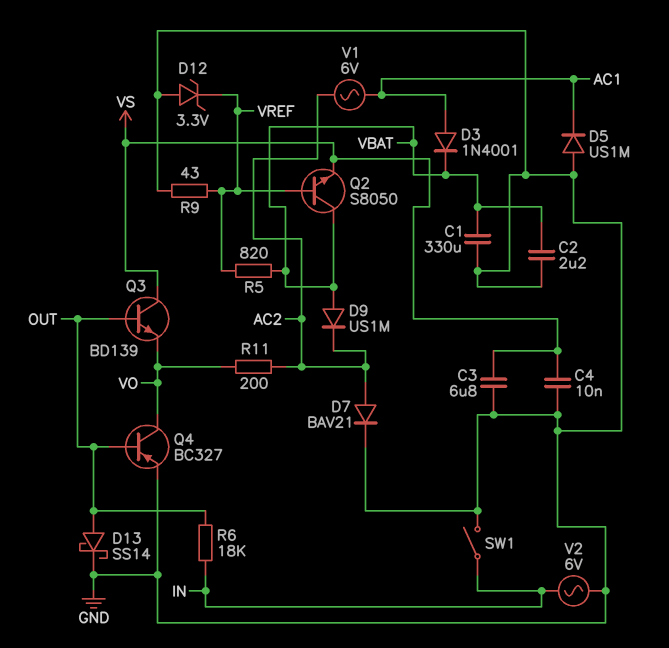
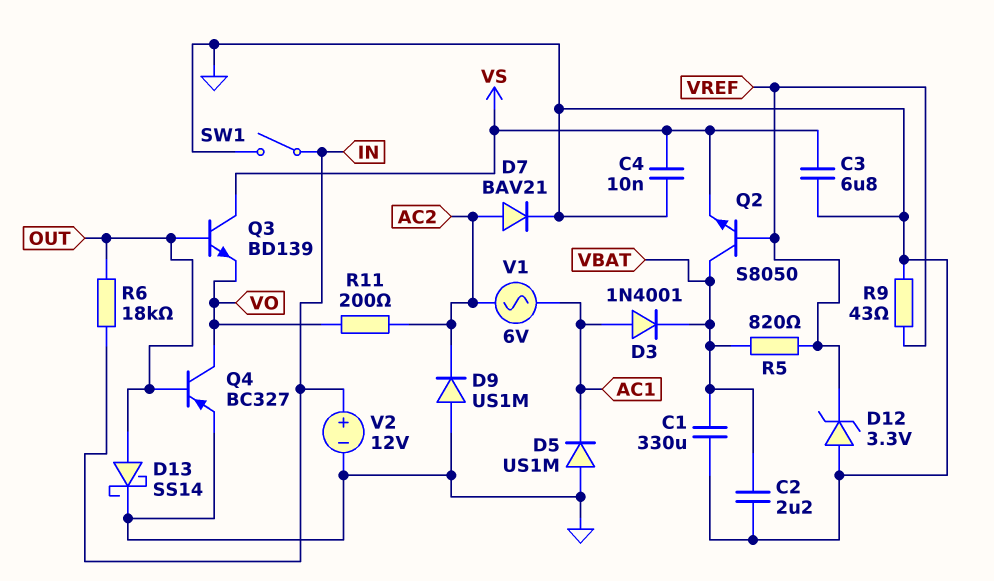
D9: diode US1M (A VBAT, K AC2) -> diode US1M (A GND, K AC2)
V2: AC 6V (GND, IN) -> 12V (plus IN, minus GND)

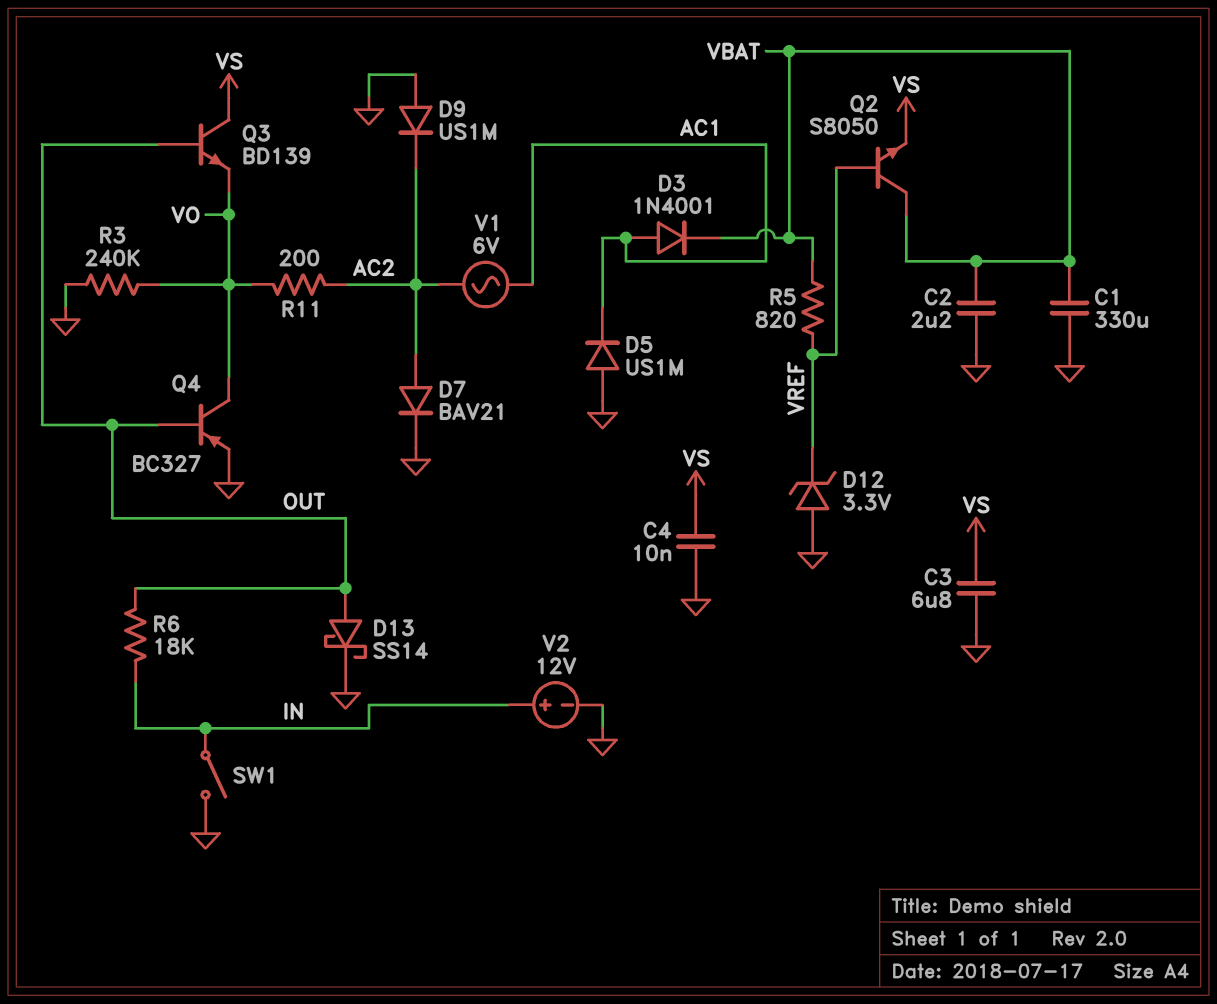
R3: none -> 240k (GND, VO)
R9: 43 (GND, VREF) -> none

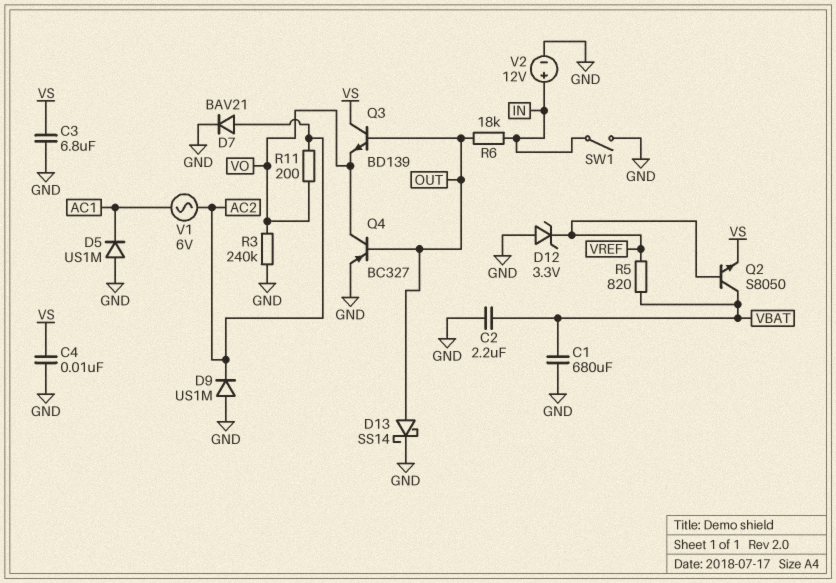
C1: 330uF (GND, VBAT) -> 680uF (GND, VBAT)
D3: diode 1N4001 (A AC1, K VBAT) -> none

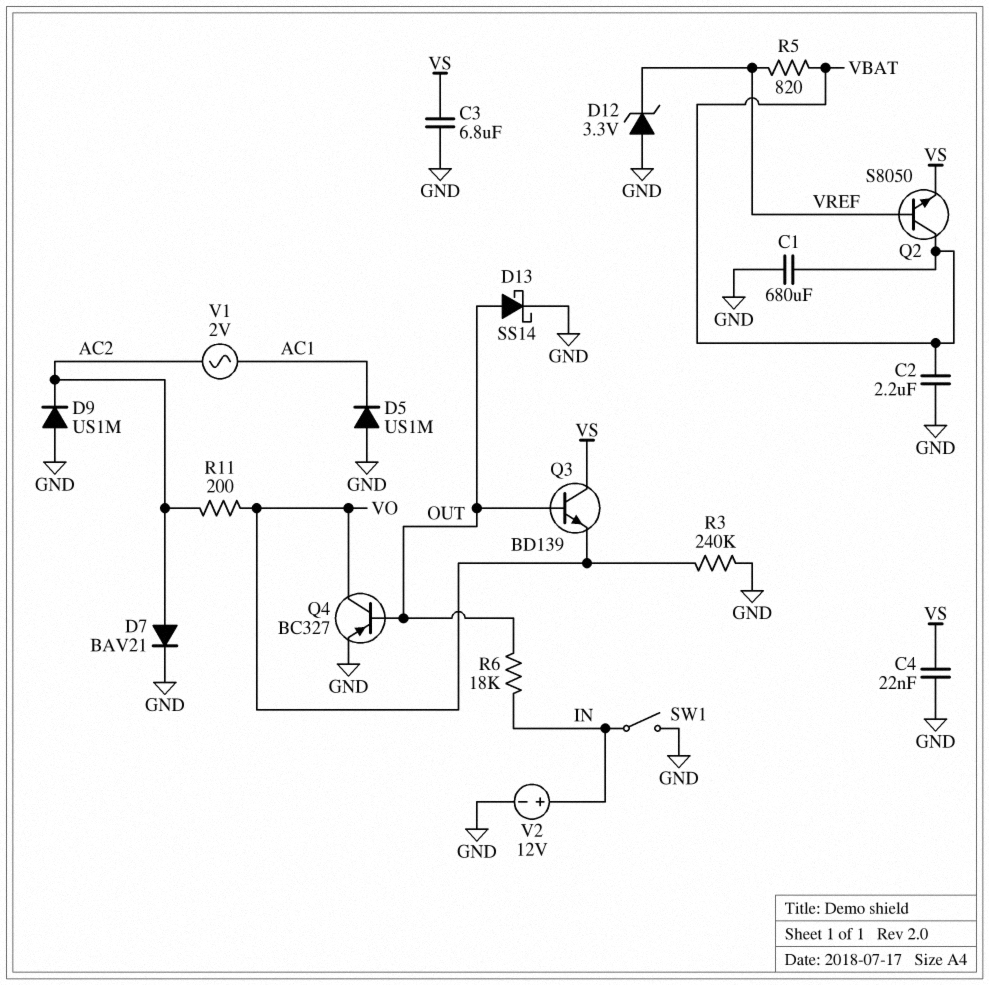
C4: 10nF (GND, VS) -> 22nF (GND, VS)
V1: AC 6V (AC1, AC2) -> AC 2V (AC1, AC2)

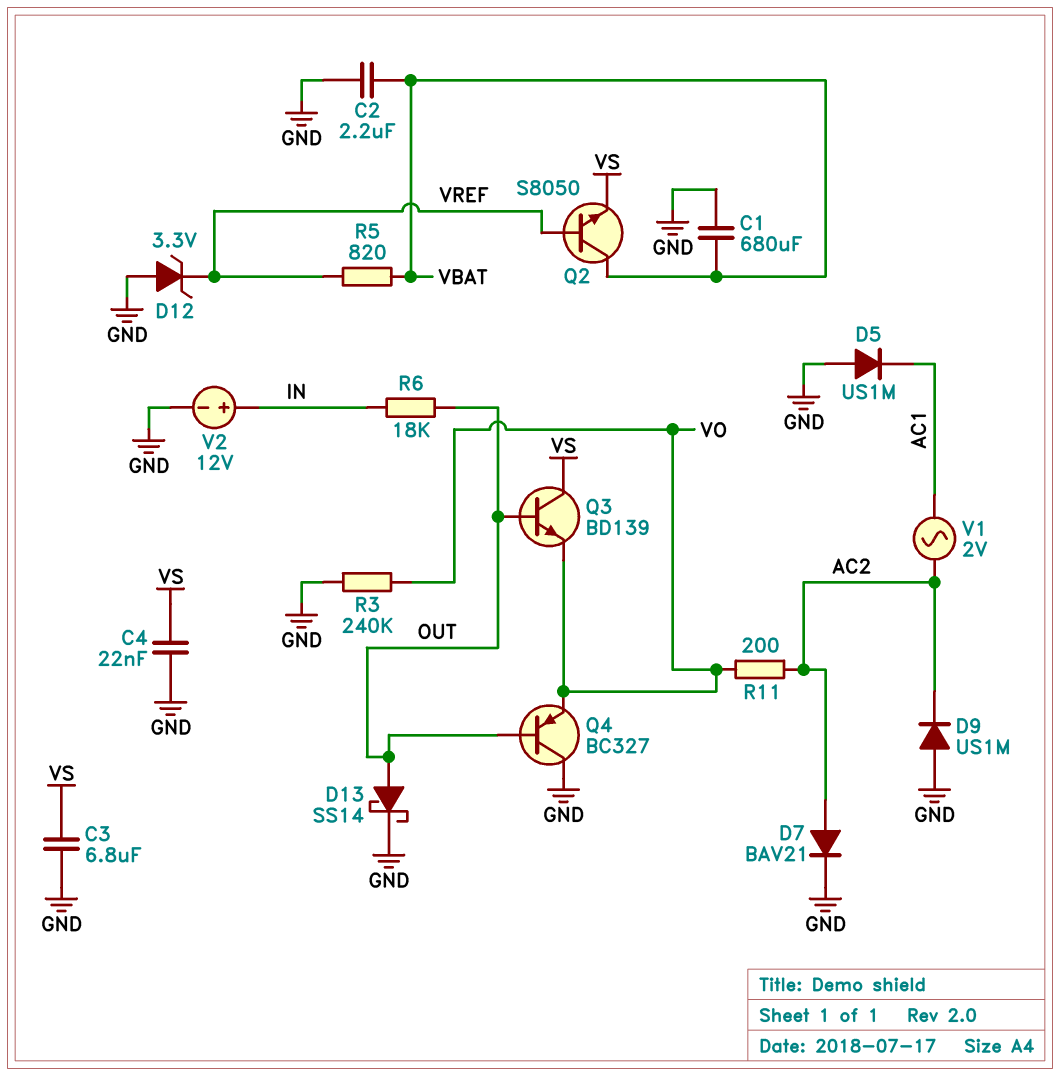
Q4: PNP BC327 (B OUT, C VO, E GND) -> PNP BC327 (B OUT, C GND, E VO)
SW1: switch (GND, IN) -> none

